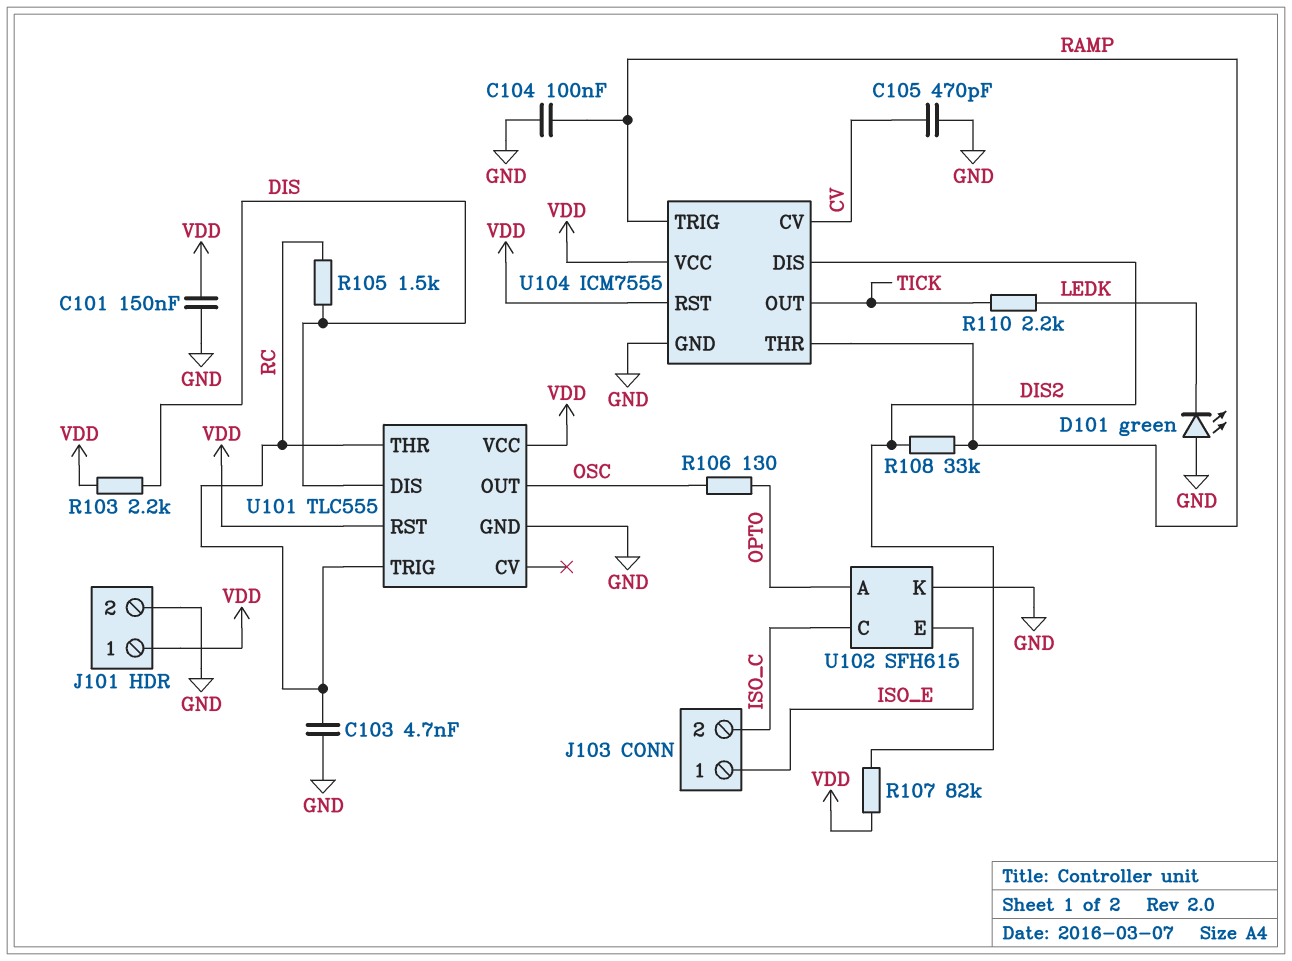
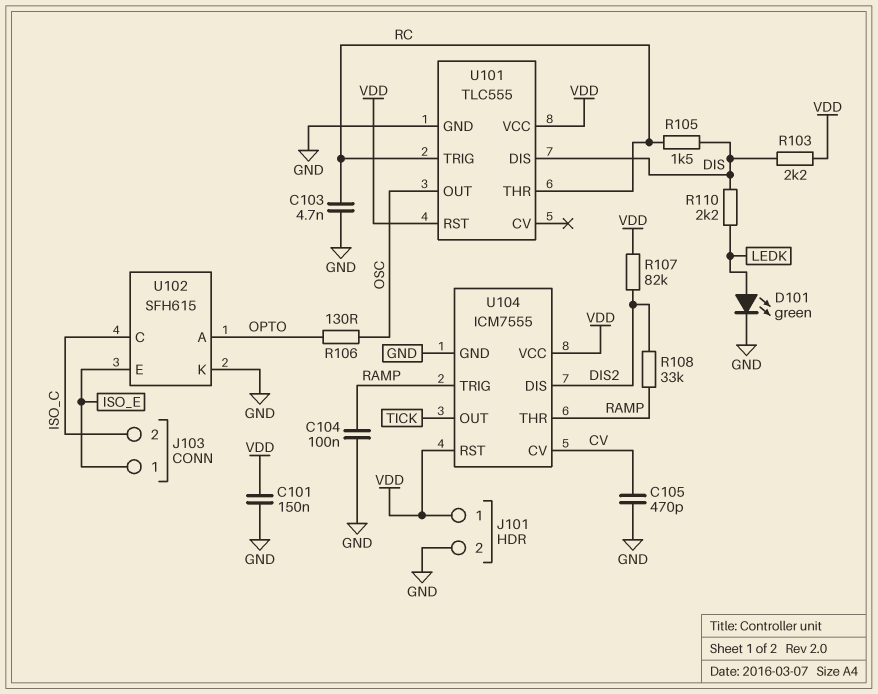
D101: LED green (A GND, K LEDK) -> LED green (A LEDK, K GND)
R110: 2.2k (LEDK, TICK) -> 2.2k (DIS, LEDK)

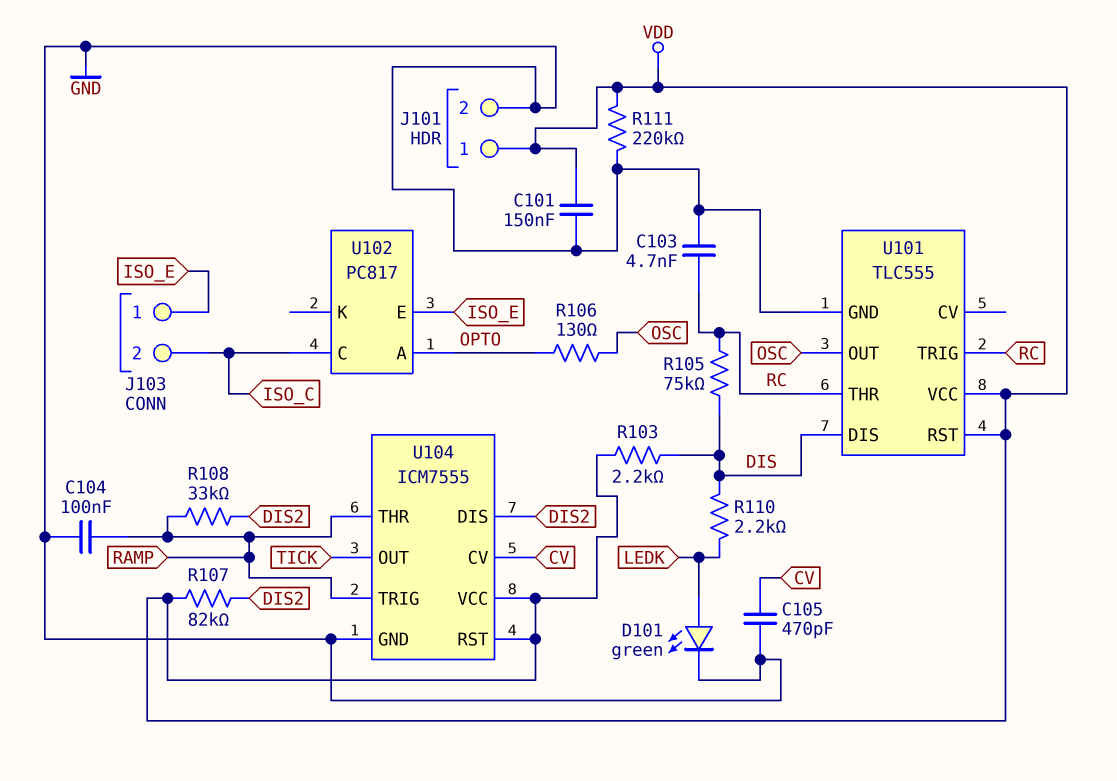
R105: 1.5k (DIS, RC) -> 75k (DIS, RC)
R111: none -> 220k (GND, VDD)
U102: SFH615 -> PC817
U102 pin K: GND -> none

